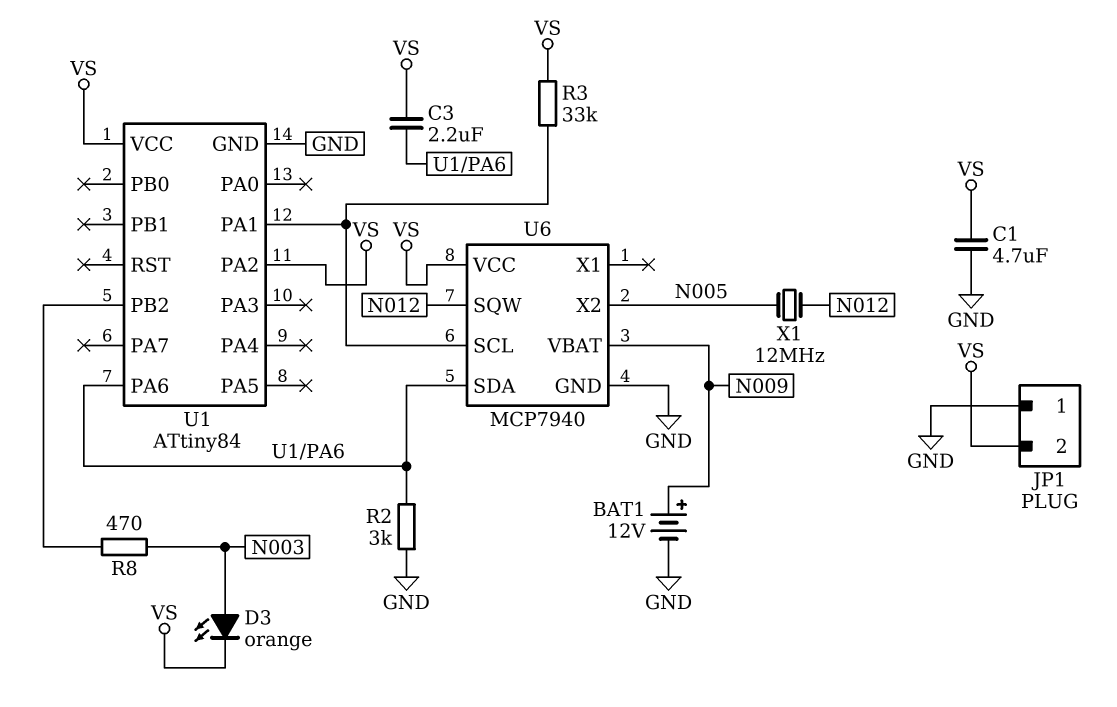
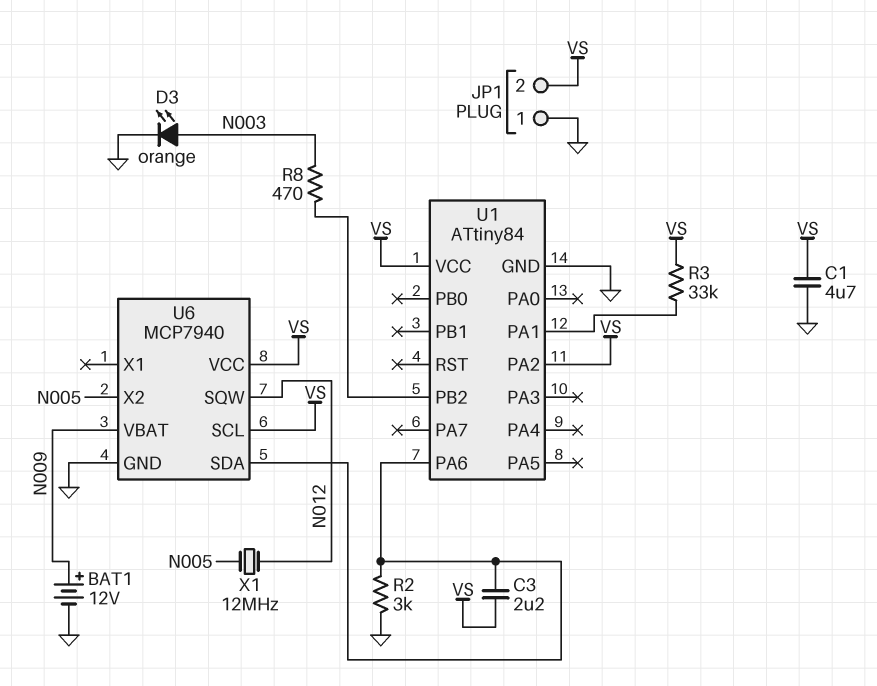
D3: LED orange (A N003, K VS) -> LED orange (A N003, K GND)
U6 pin SCL: U1/PA1 -> VS

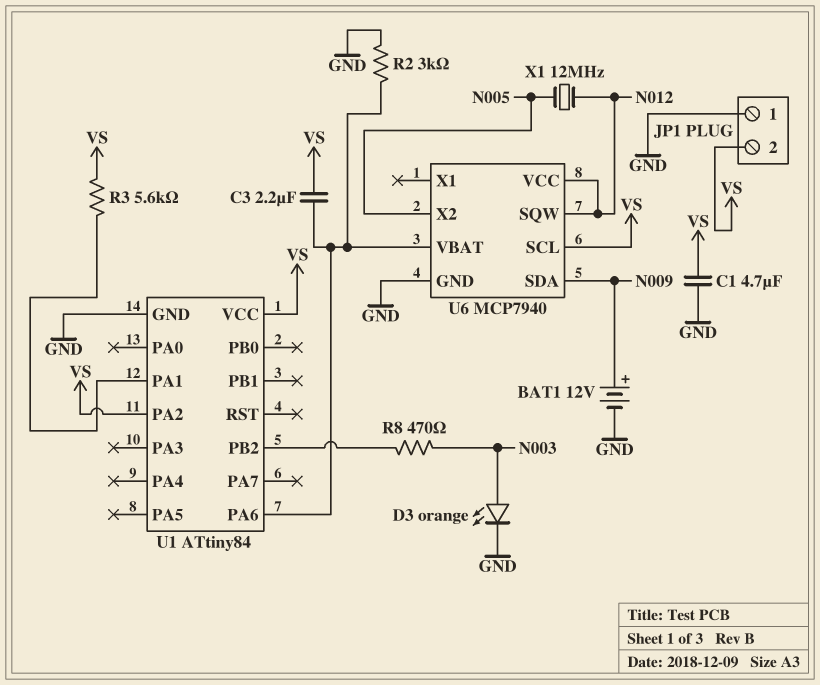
R3: 33k (U1/PA1, VS) -> 5.6k (U1/PA1, VS)
U6 pin SDA: U1/PA6 -> N009
U6 pin VBAT: N009 -> U1/PA6
U6 pin VCC: VS -> N012

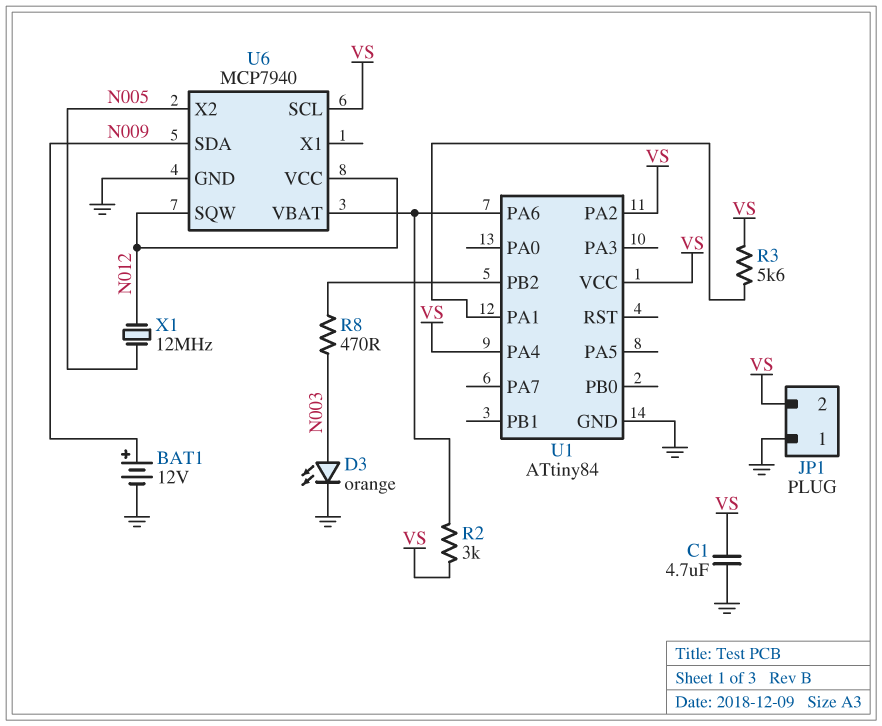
C3: 2.2uF (U1/PA6, VS) -> none
R2: 3k (GND, U1/PA6) -> 3k (U1/PA6, VS)
U1 pin PA4: none -> VS

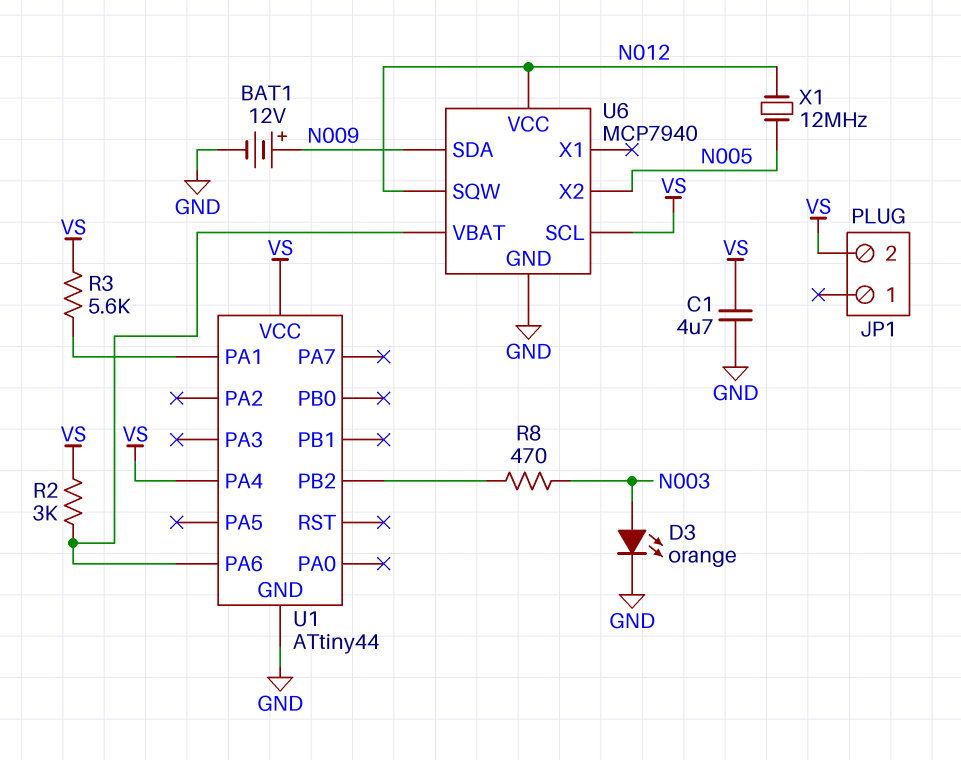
JP1 pin 1: GND -> none
U1: ATtiny84 -> ATtiny44
U1 pin PA2: VS -> none

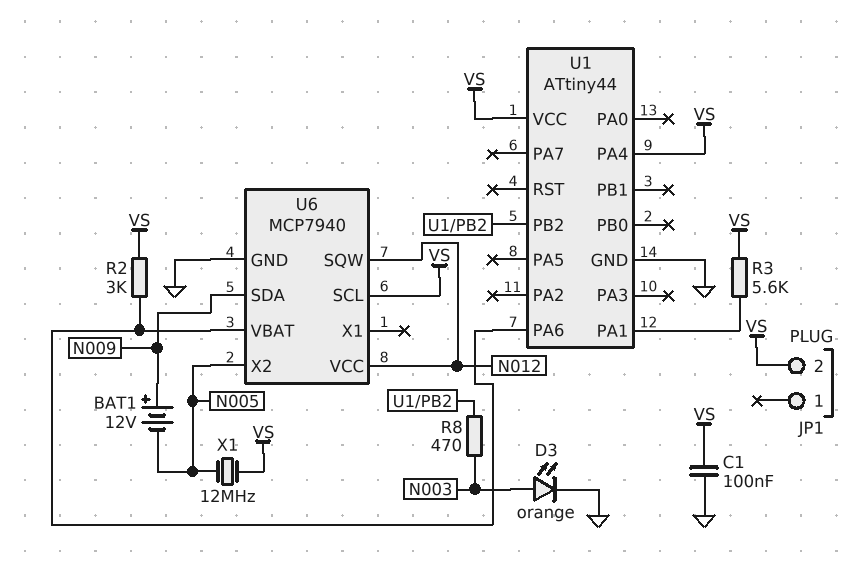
BAT1: 12V (plus N009, minus GND) -> 12V (plus N009, minus N005)
C1: 4.7uF (GND, VS) -> 100nF (GND, VS)
X1: 12MHz (N005, N012) -> 12MHz (N005, VS)

